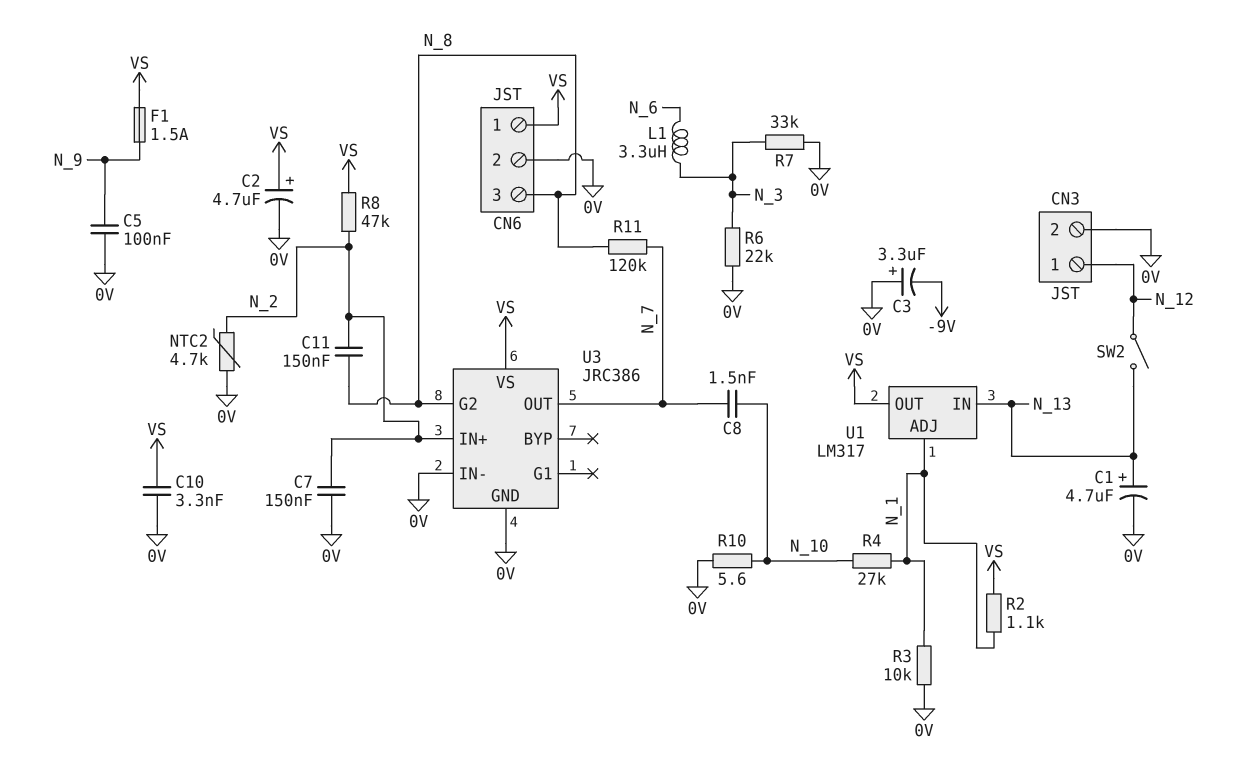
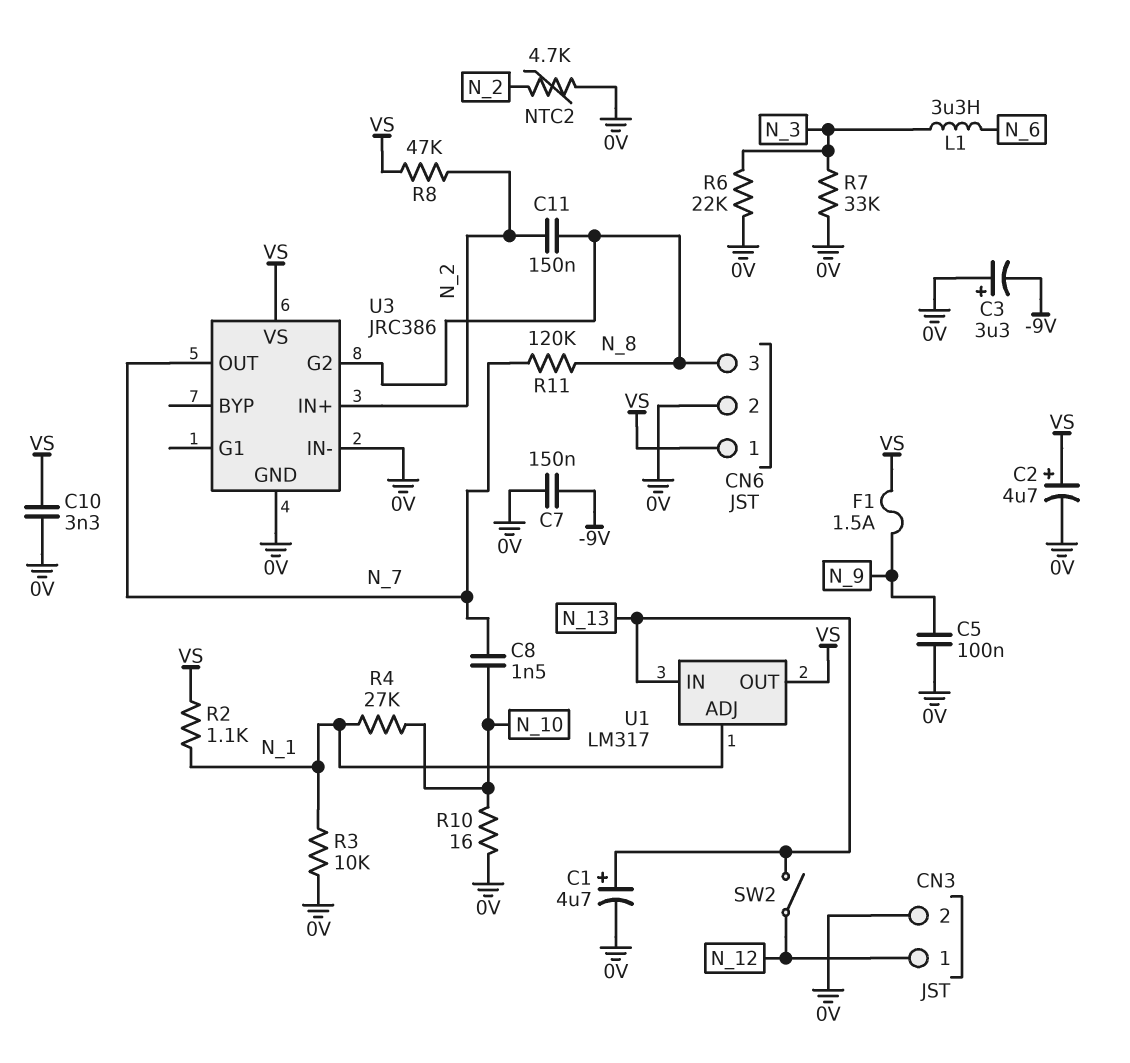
C7: 150nF (0V, N_2) -> 150nF (-9V, 0V)
R10: 5.6 (0V, N_10) -> 16 (0V, N_10)

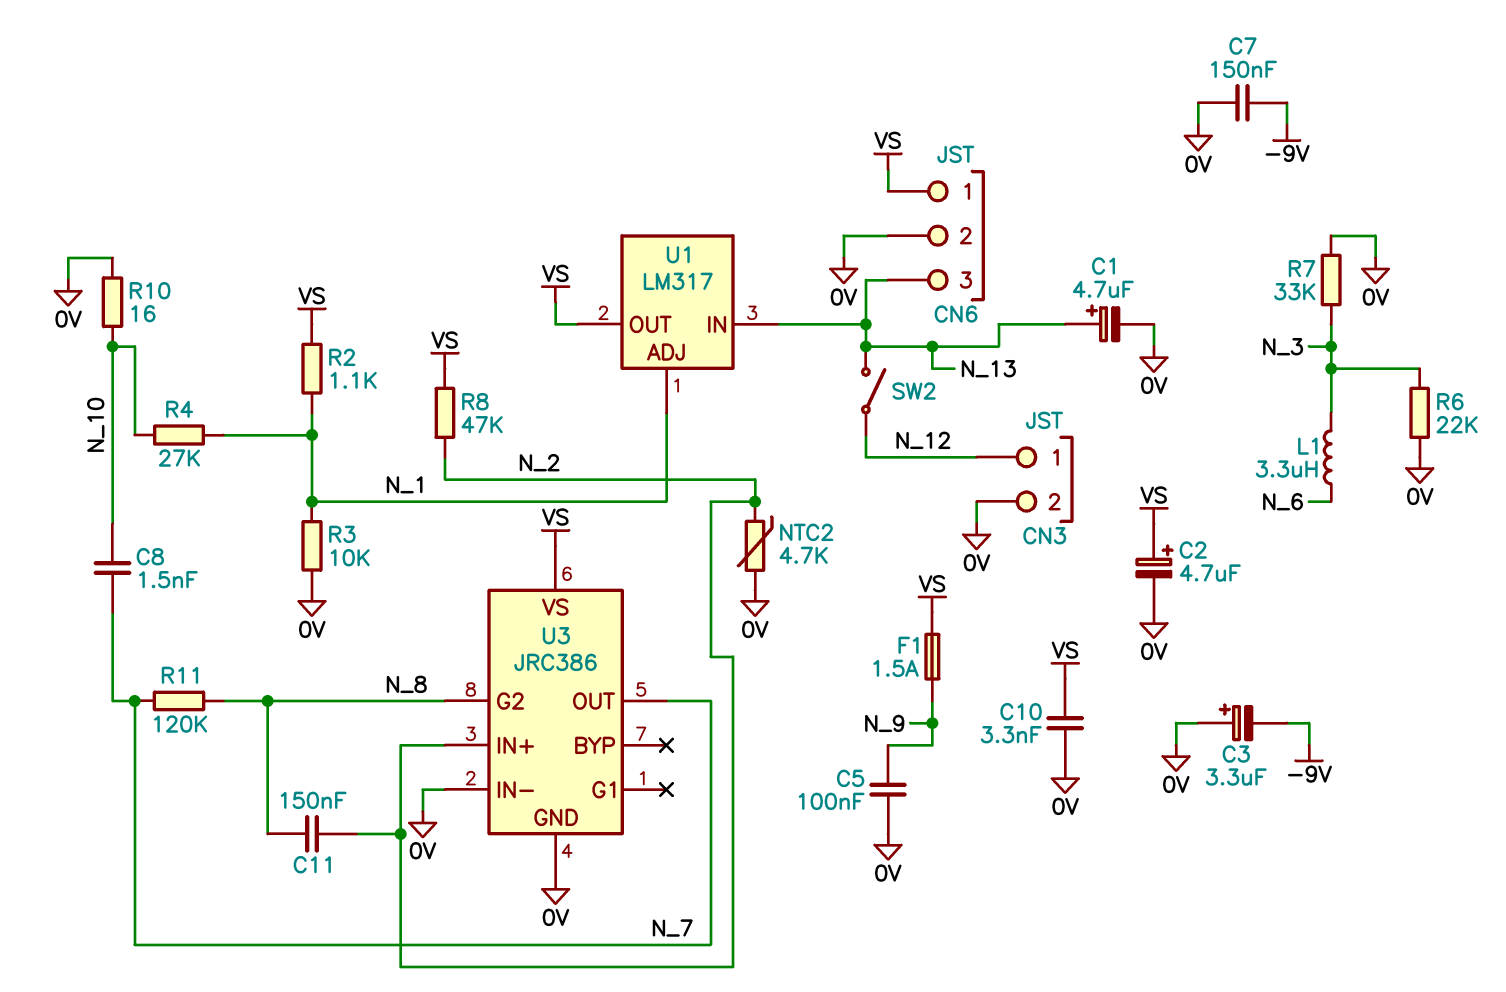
CN6 pin 3: N_8 -> N_13

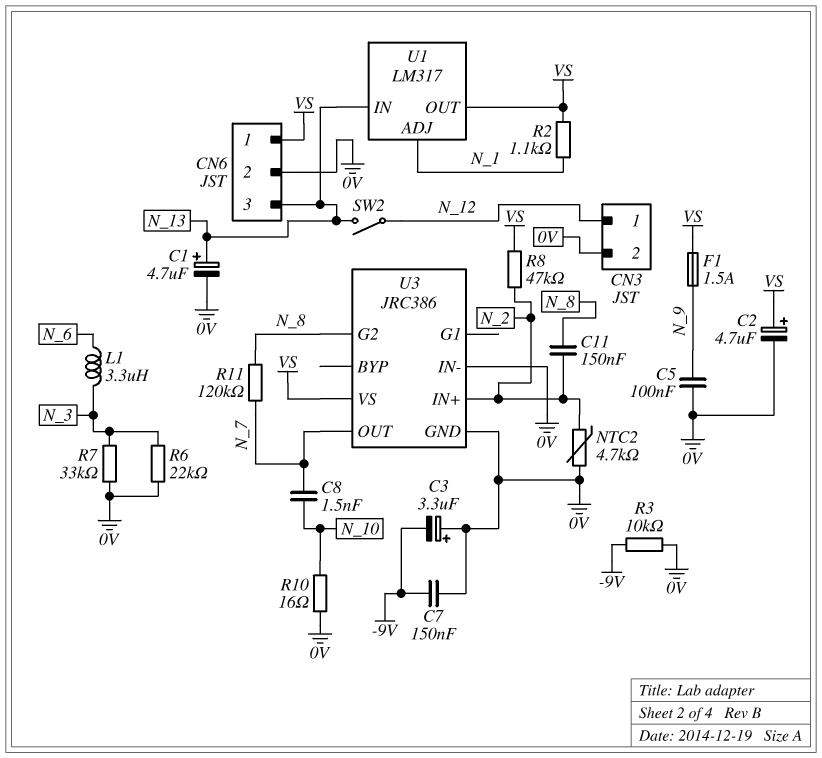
C10: 3.3nF (0V, VS) -> none
R3: 10k (0V, N_1) -> 10k (-9V, 0V)
R4: 27k (N_1, N_10) -> none

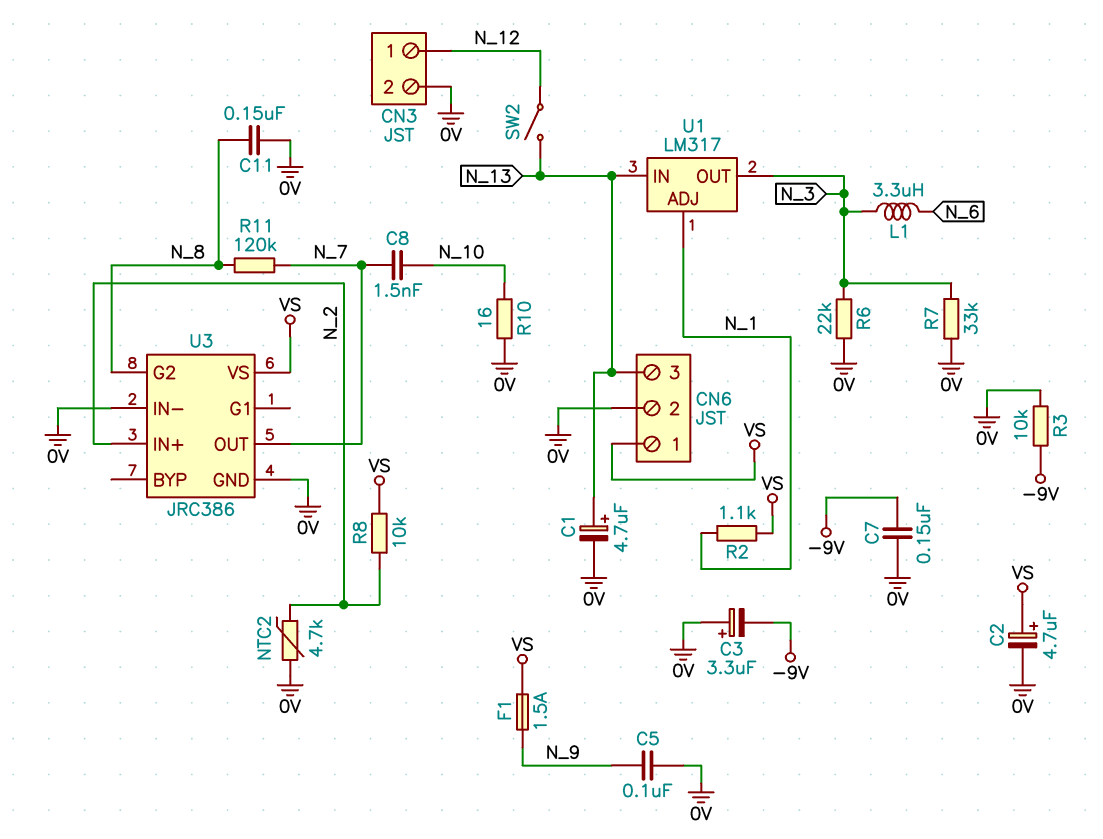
C11: 150nF (N_2, N_8) -> 150nF (0V, N_8)
R8: 47k (N_2, VS) -> 10k (N_2, VS)
U1 pin OUT: VS -> N_3

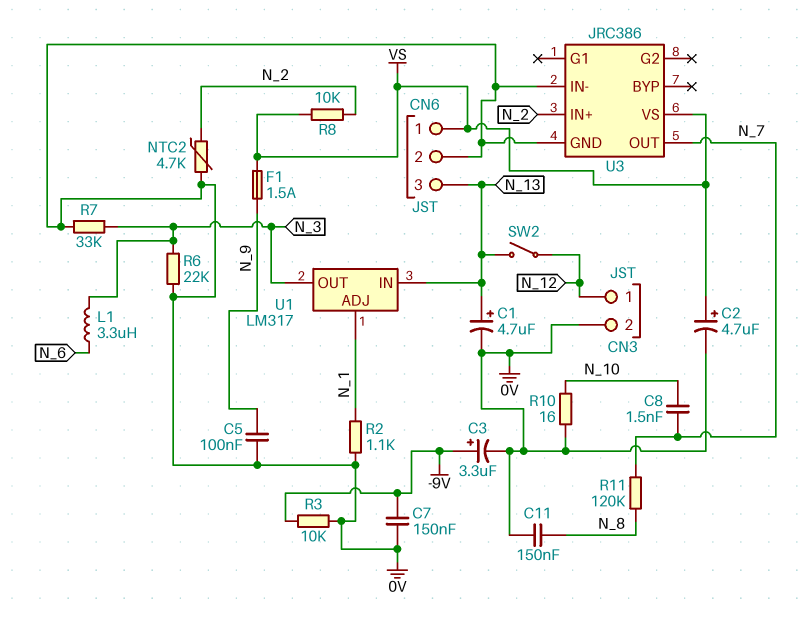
C3: 3.3uF (plus 0V, minus -9V) -> 3.3uF (plus -9V, minus 0V)
R2: 1.1k (N_1, VS) -> 1.1k (0V, N_1)
U3 pin G2: N_8 -> none

